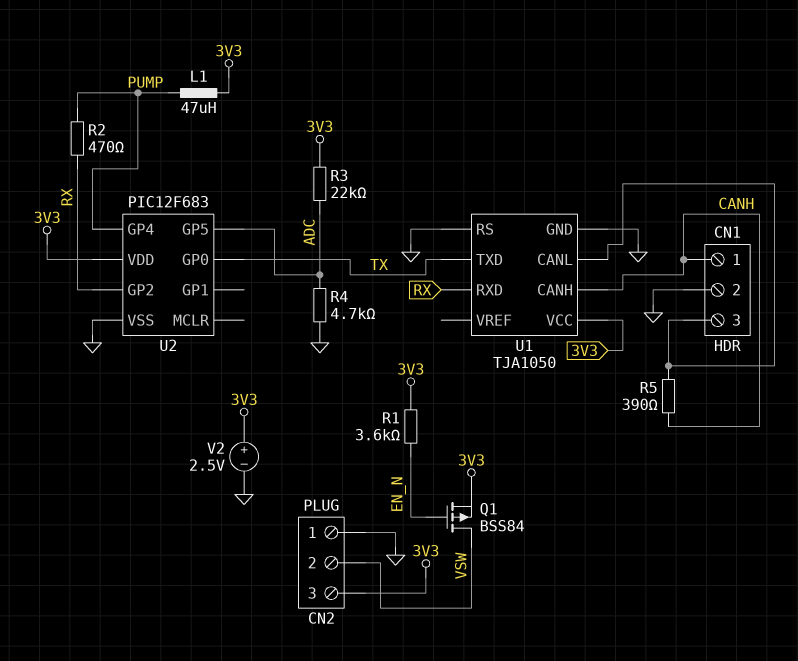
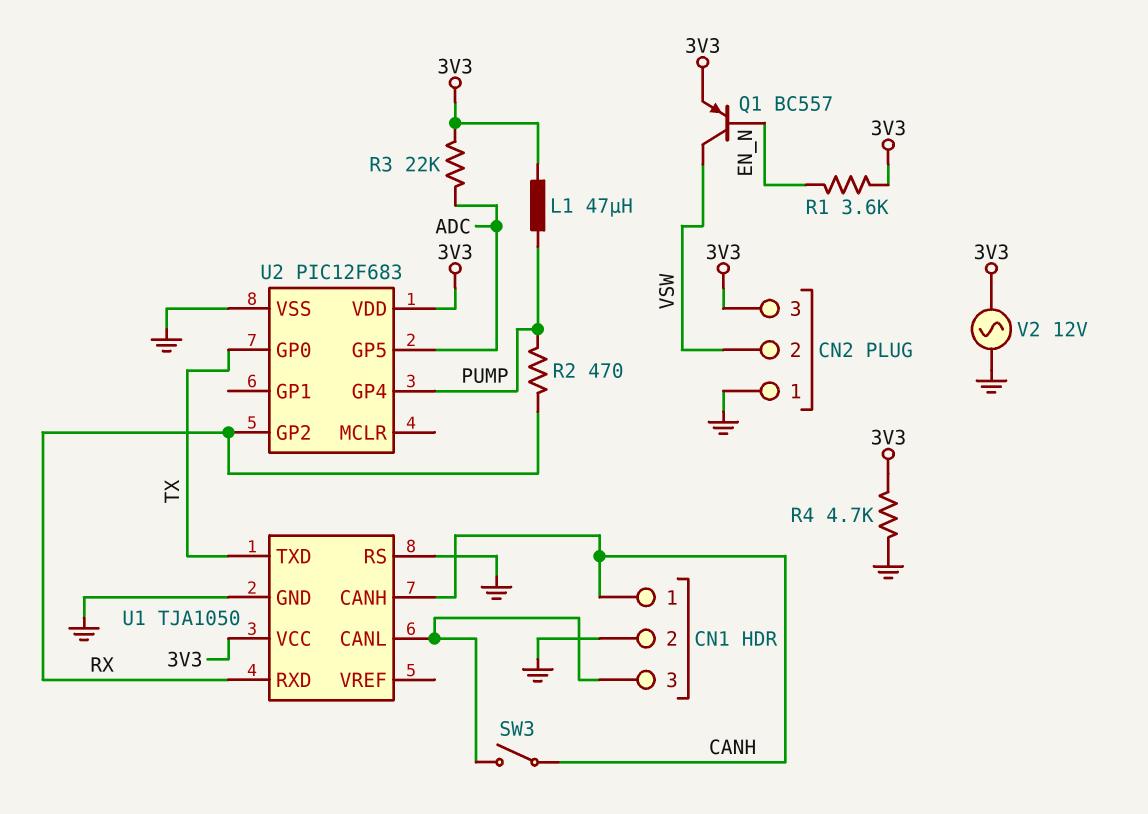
Q1: PMOS BSS84 (G EN_N, D VSW, S 3V3) -> PNP BC557 (B EN_N, C VSW, E 3V3)
R4: 4.7k (ADC, GND) -> 4.7k (3V3, GND)
R5: 390 (CANH, CN1/3) -> none
SW3: none -> switch (CANH, CN1/3)
V2: 2.5V (plus 3V3, minus GND) -> AC 12V (3V3, GND)

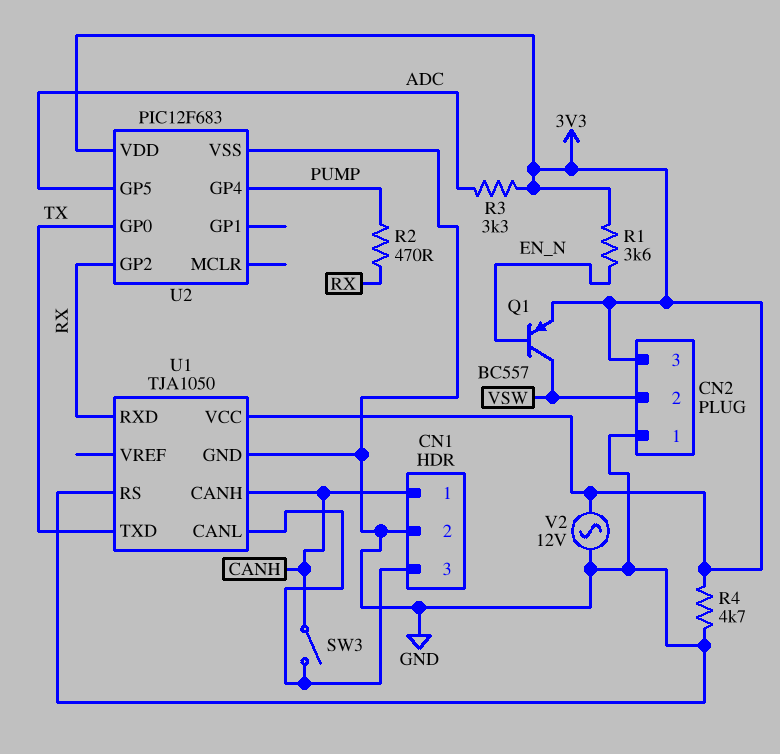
L1: 47uH (3V3, PUMP) -> none
R3: 22k (3V3, ADC) -> 3.3k (3V3, ADC)

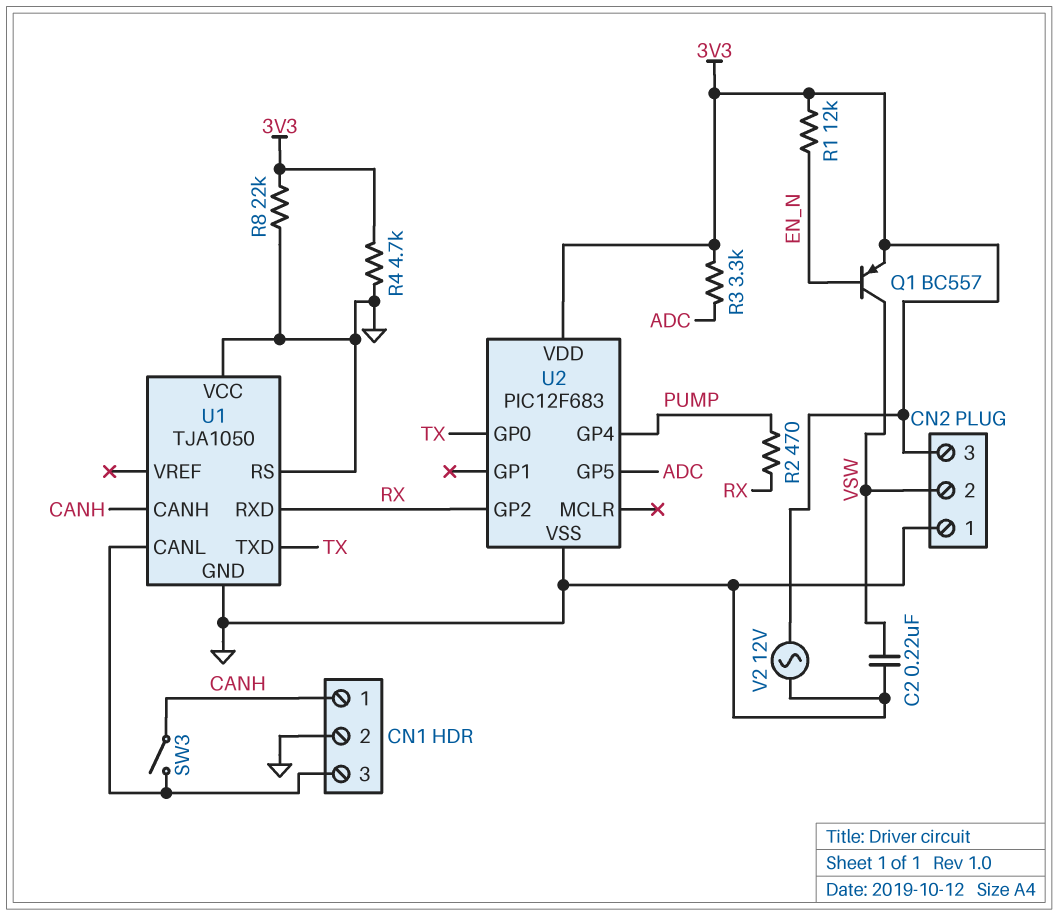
C2: none -> 220nF (GND, VSW)
R1: 3.6k (3V3, EN_N) -> 12k (3V3, EN_N)
R8: none -> 22k (3V3, GND)
U1 pin VCC: 3V3 -> GND

